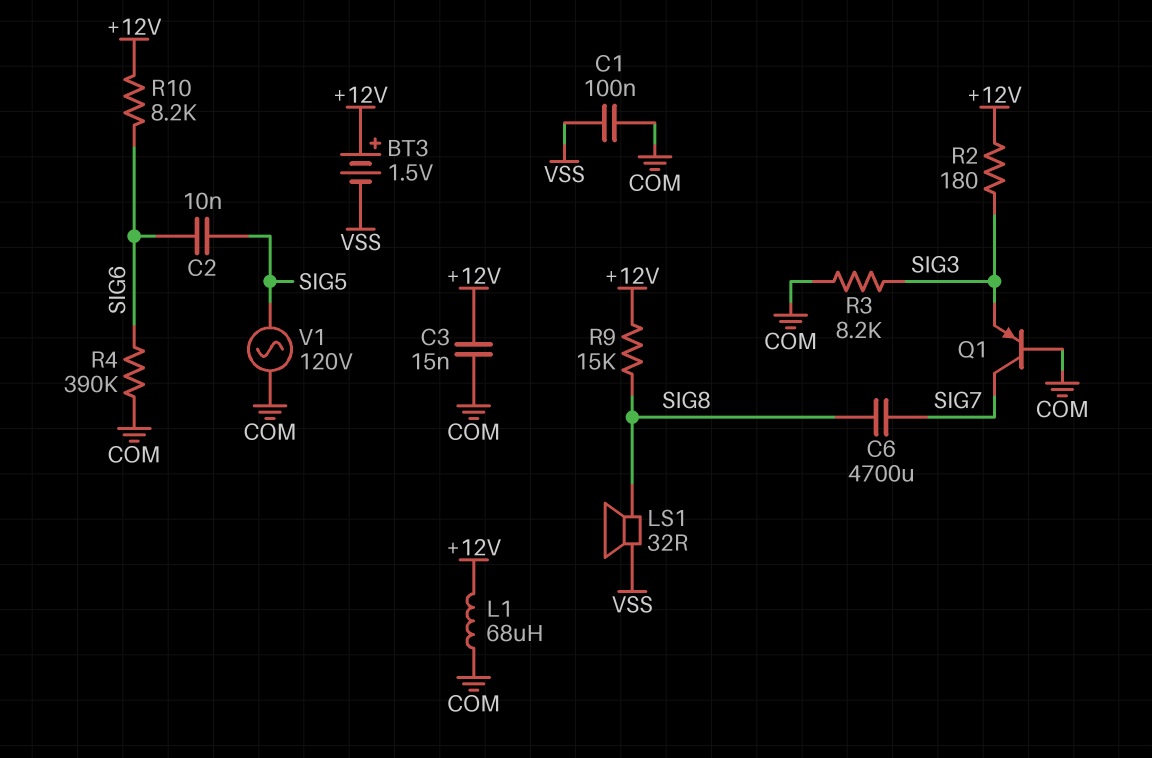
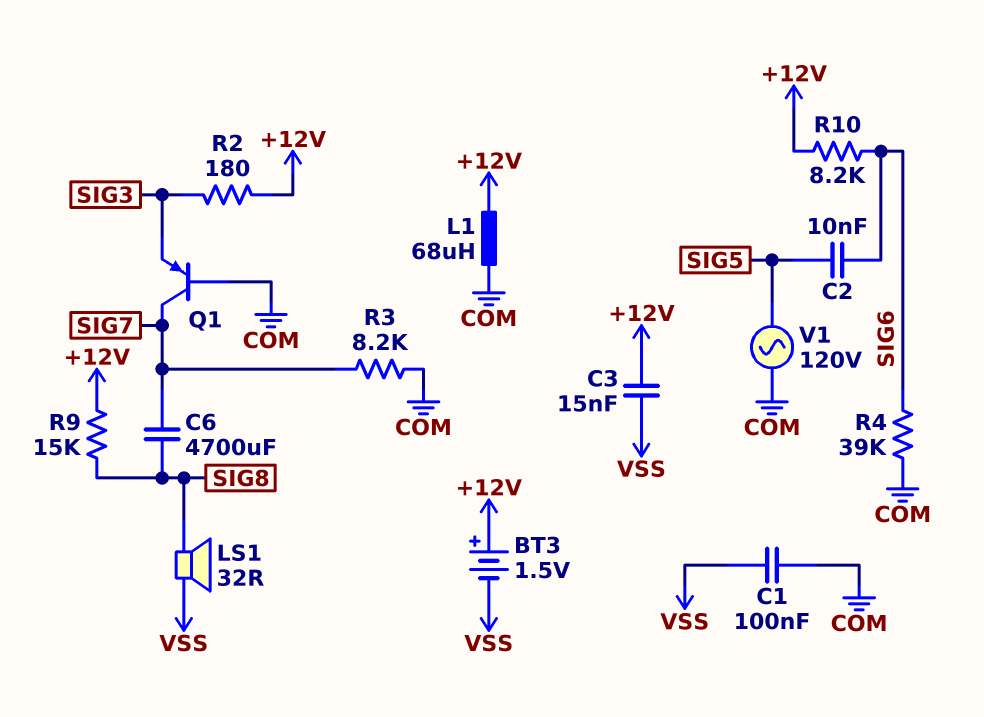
C3: 15nF (+12V, COM) -> 15nF (+12V, VSS)
R3: 8.2k (COM, SIG3) -> 8.2k (COM, SIG7)
R4: 390k (COM, SIG6) -> 39k (COM, SIG6)

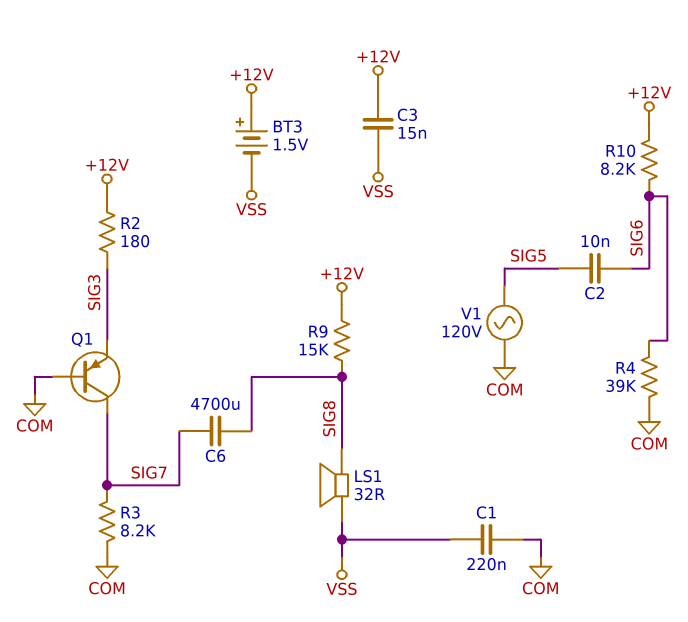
C1: 100nF (COM, VSS) -> 220nF (COM, VSS)
L1: 68uH (+12V, COM) -> none

